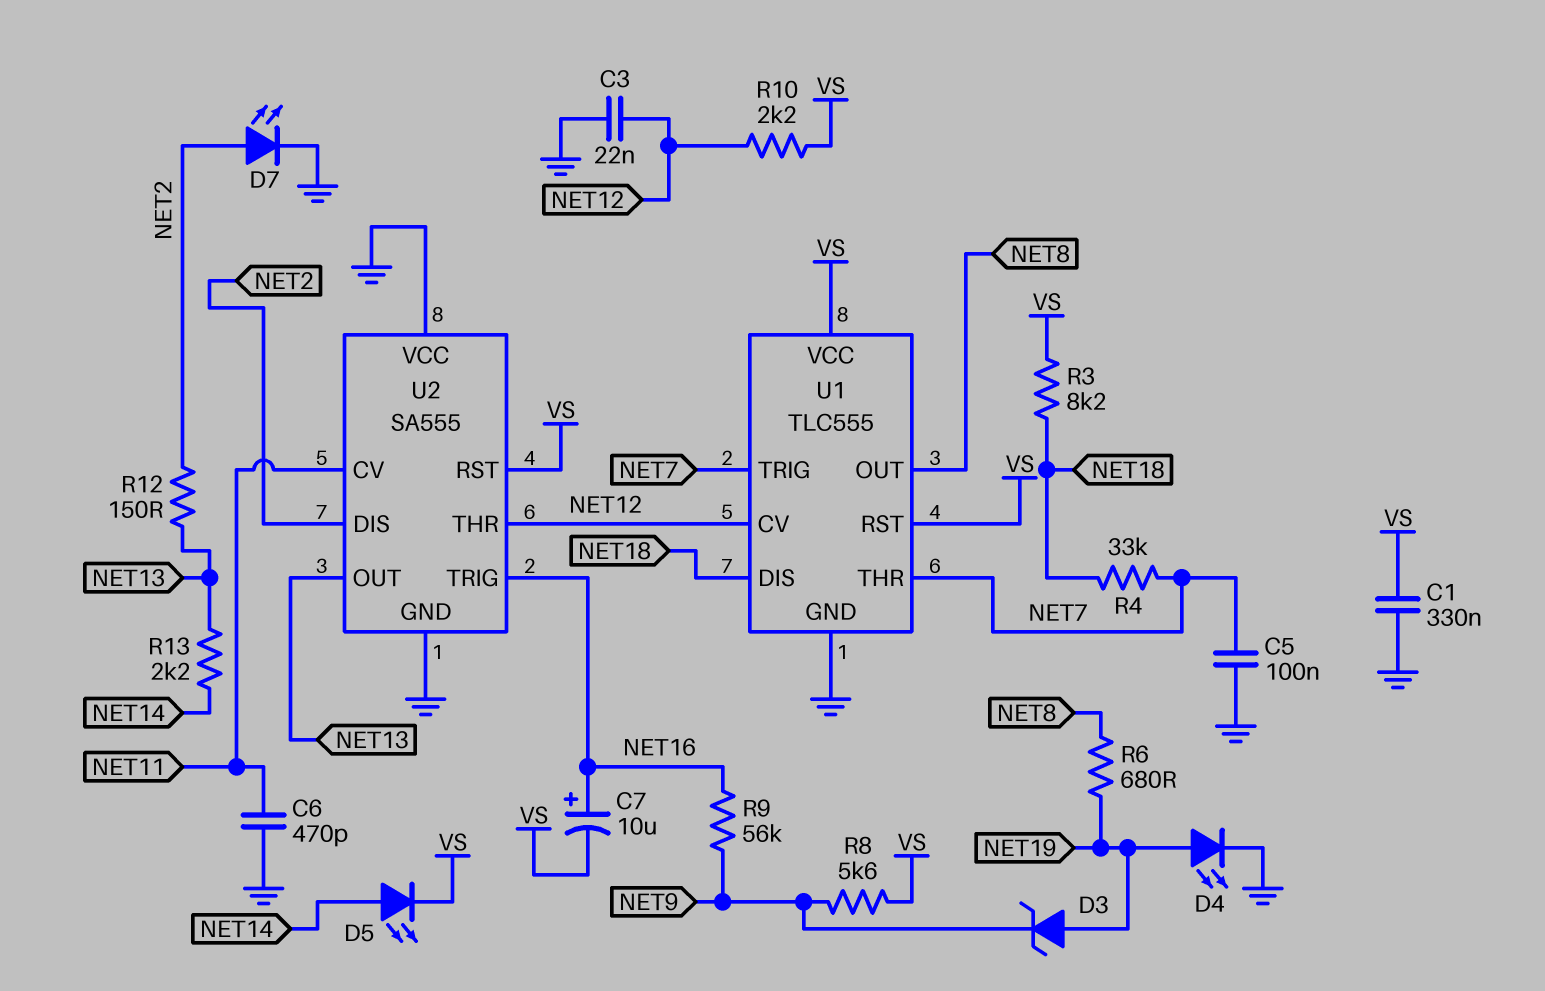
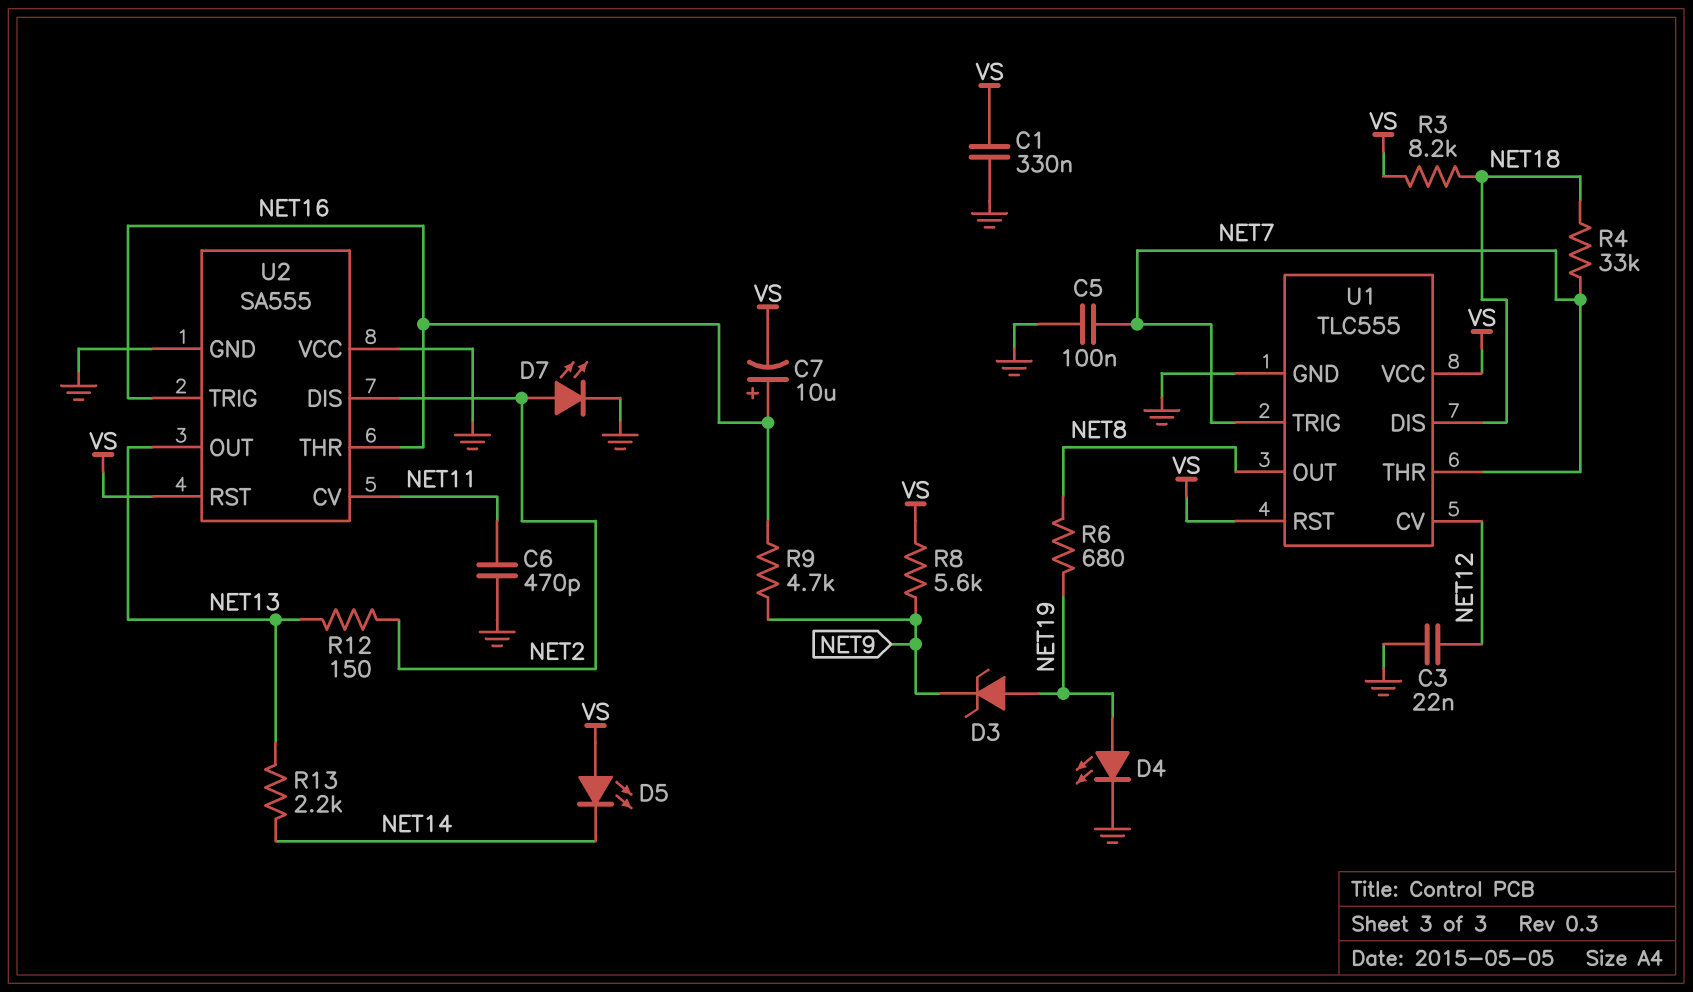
D5: LED (A NET14, K VS) -> LED (A VS, K NET14)
R9: 56k (NET9, NET16) -> 4.7k (NET9, NET16)
R10: 2.2k (NET12, VS) -> none
U2 pin THR: NET12 -> NET16

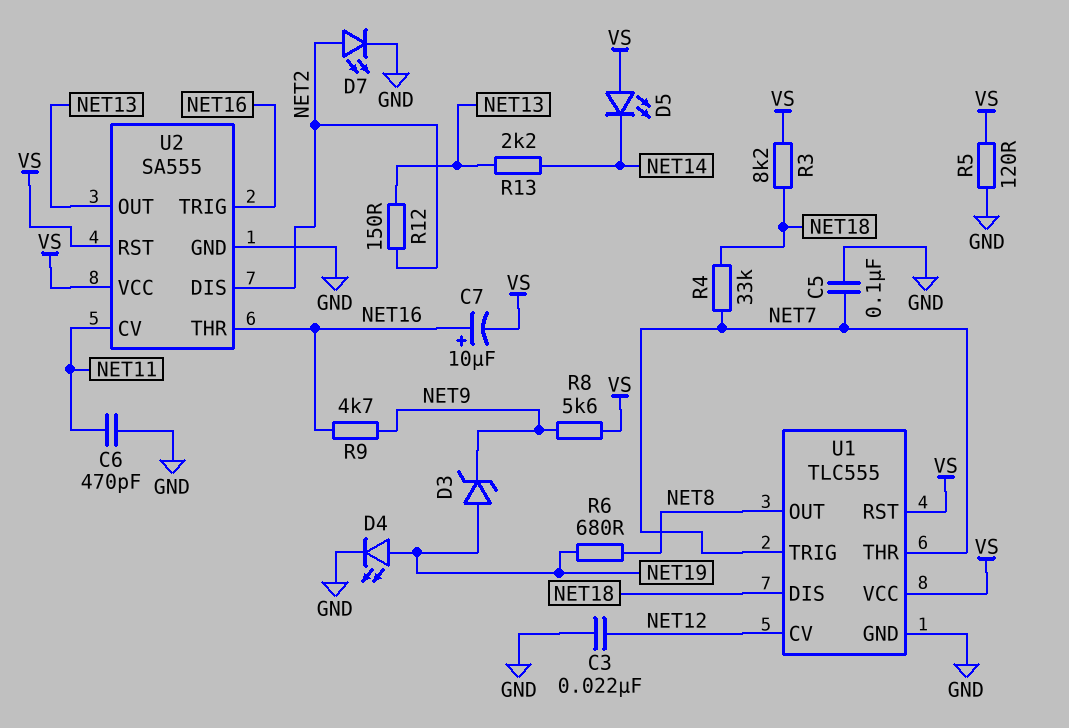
C1: 330nF (GND, VS) -> none
R5: none -> 120 (GND, VS)
U2 pin VCC: GND -> VS

